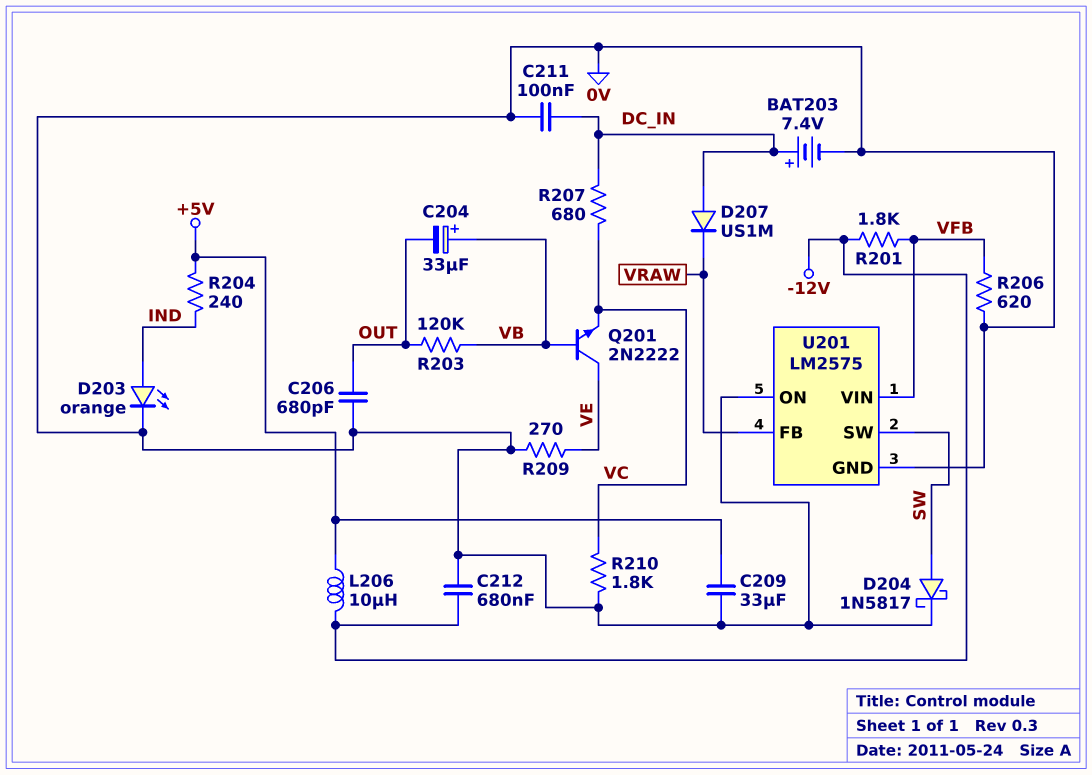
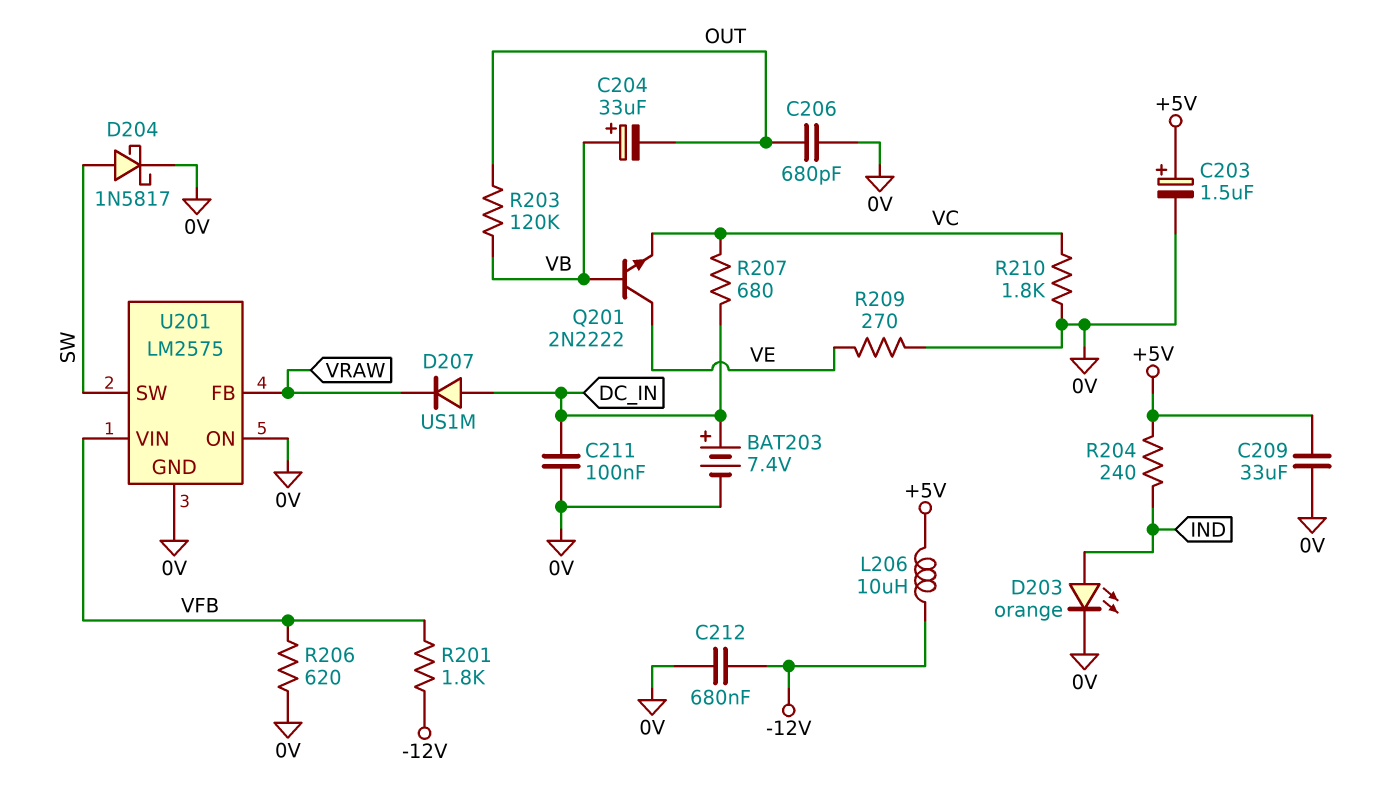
C203: none -> 1.5uF (plus +5V, minus 0V)

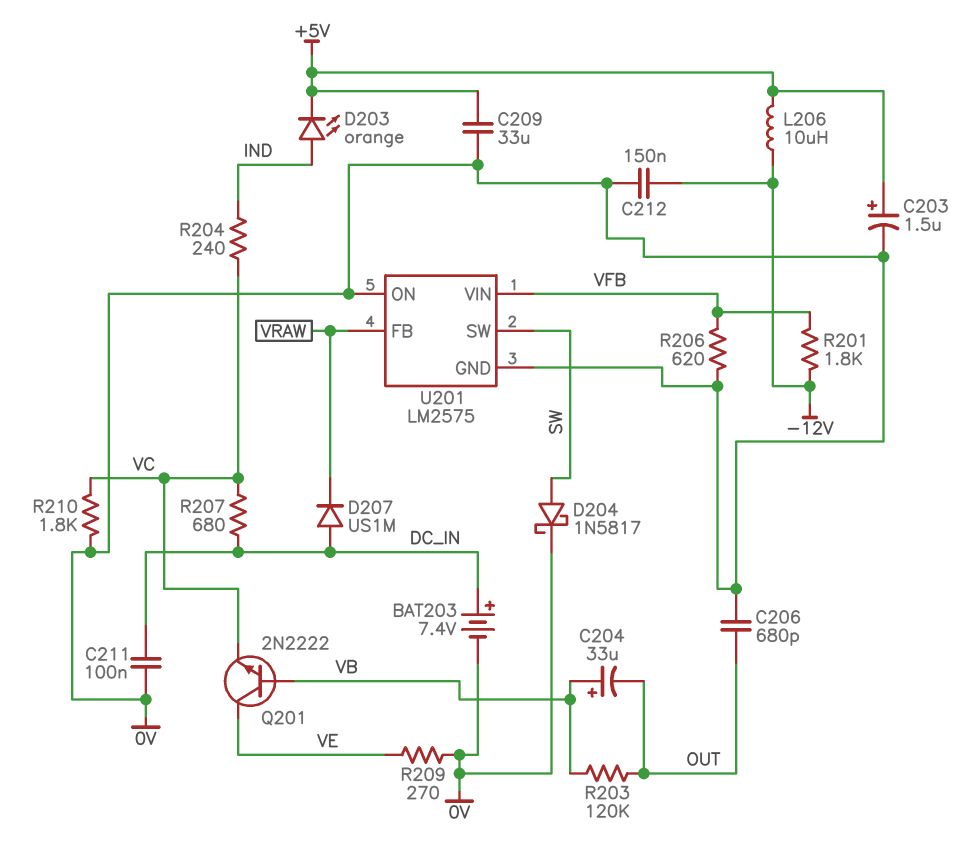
C212: 680nF (-12V, 0V) -> 150nF (-12V, 0V)
D203: LED orange (A IND, K 0V) -> LED orange (A IND, K +5V)
R204: 240 (+5V, IND) -> 240 (IND, VC)

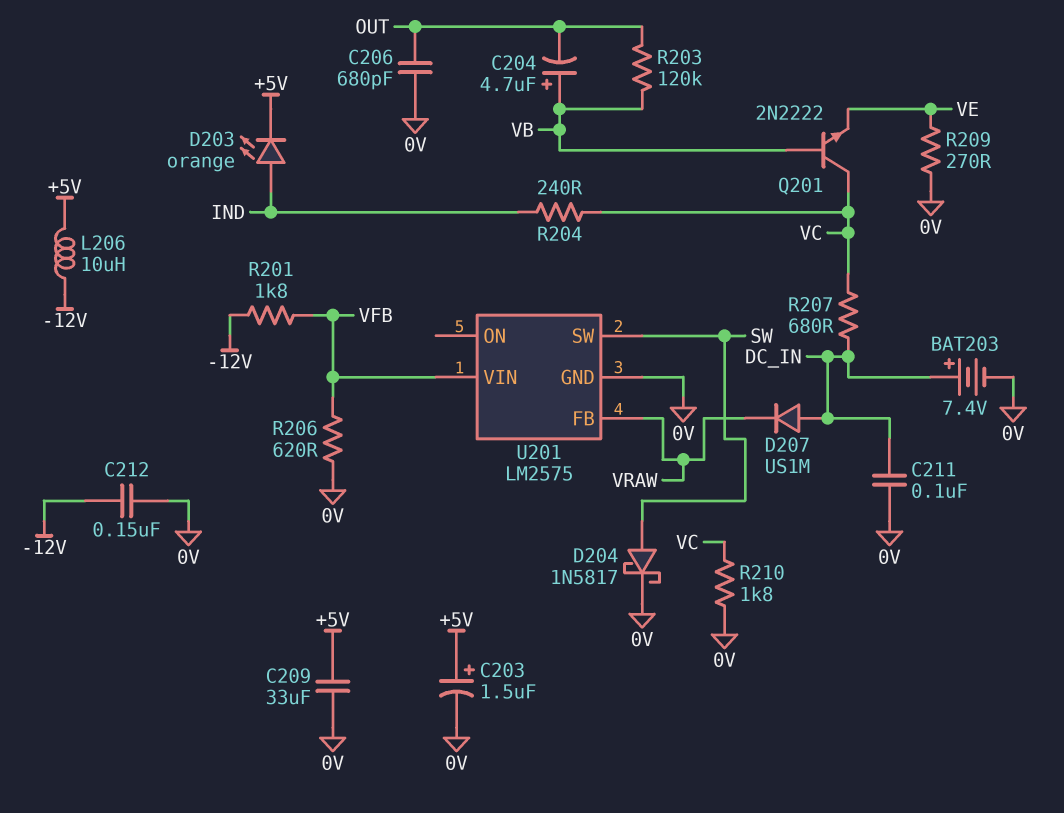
C204: 33uF (plus VB, minus OUT) -> 4.7uF (plus VB, minus OUT)
Q201: NPN 2N2222 (B VB, C VE, E VC) -> NPN 2N2222 (B VB, C VC, E VE)
U201 pin ON: 0V -> none

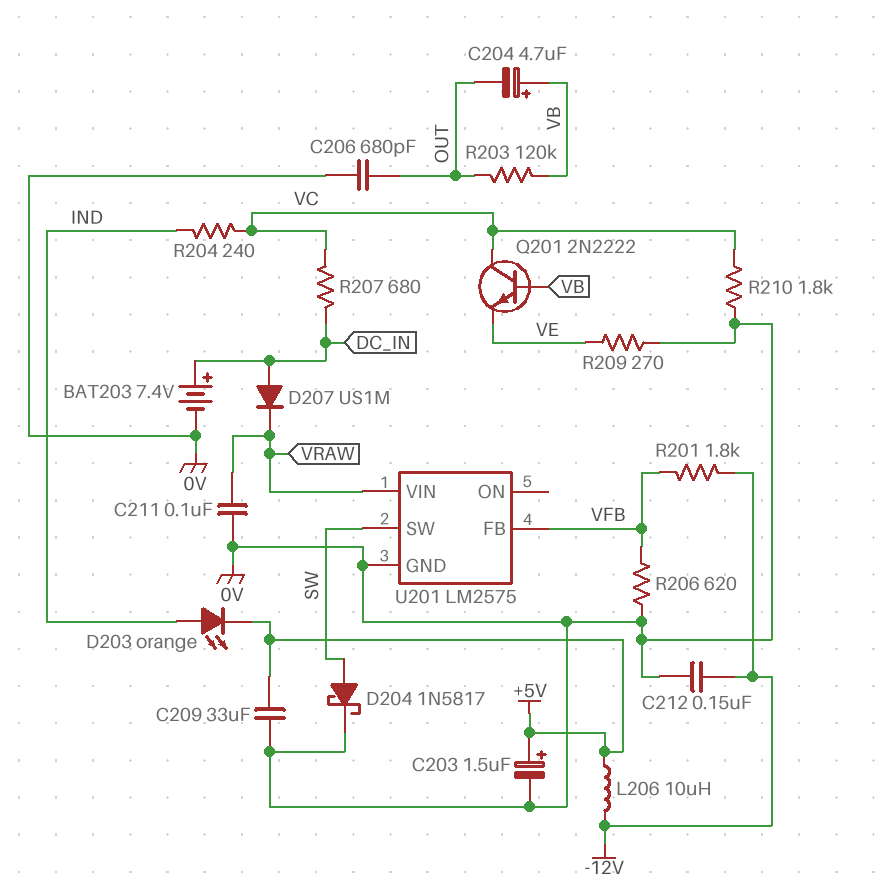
C211: 100nF (0V, DC_IN) -> 100nF (0V, VRAW)
U201 pin FB: VRAW -> VFB
U201 pin VIN: VFB -> VRAW

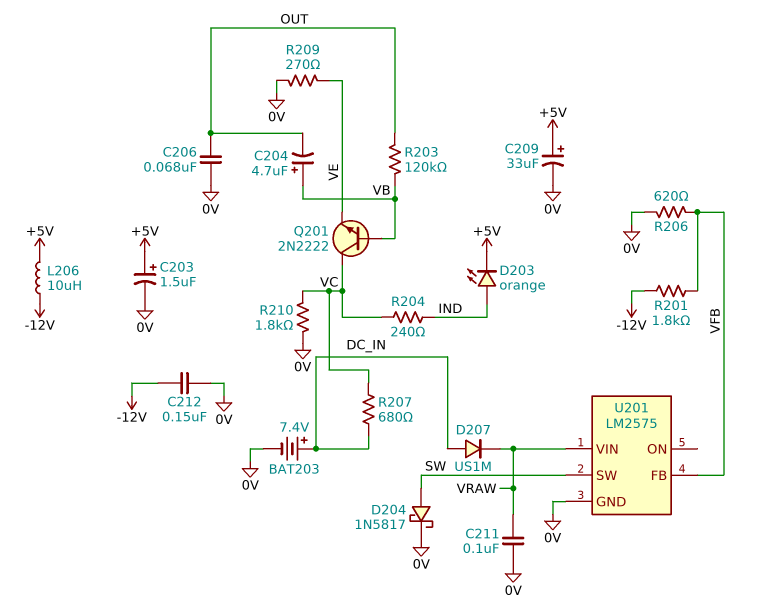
C206: 680pF (0V, OUT) -> 68nF (0V, OUT)
C209: 33uF (+5V, 0V) -> 33uF (plus +5V, minus 0V)

